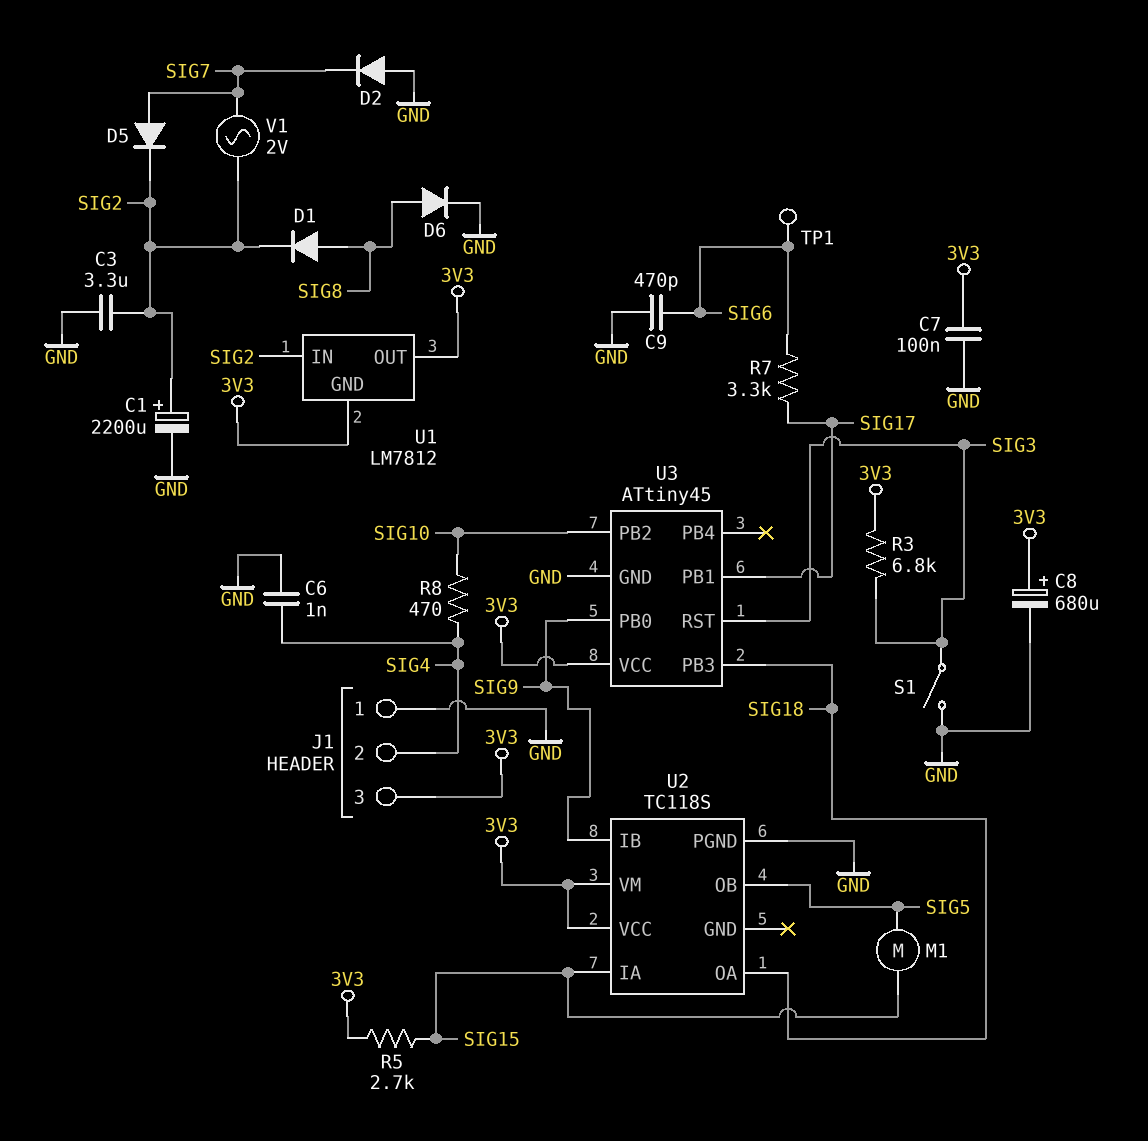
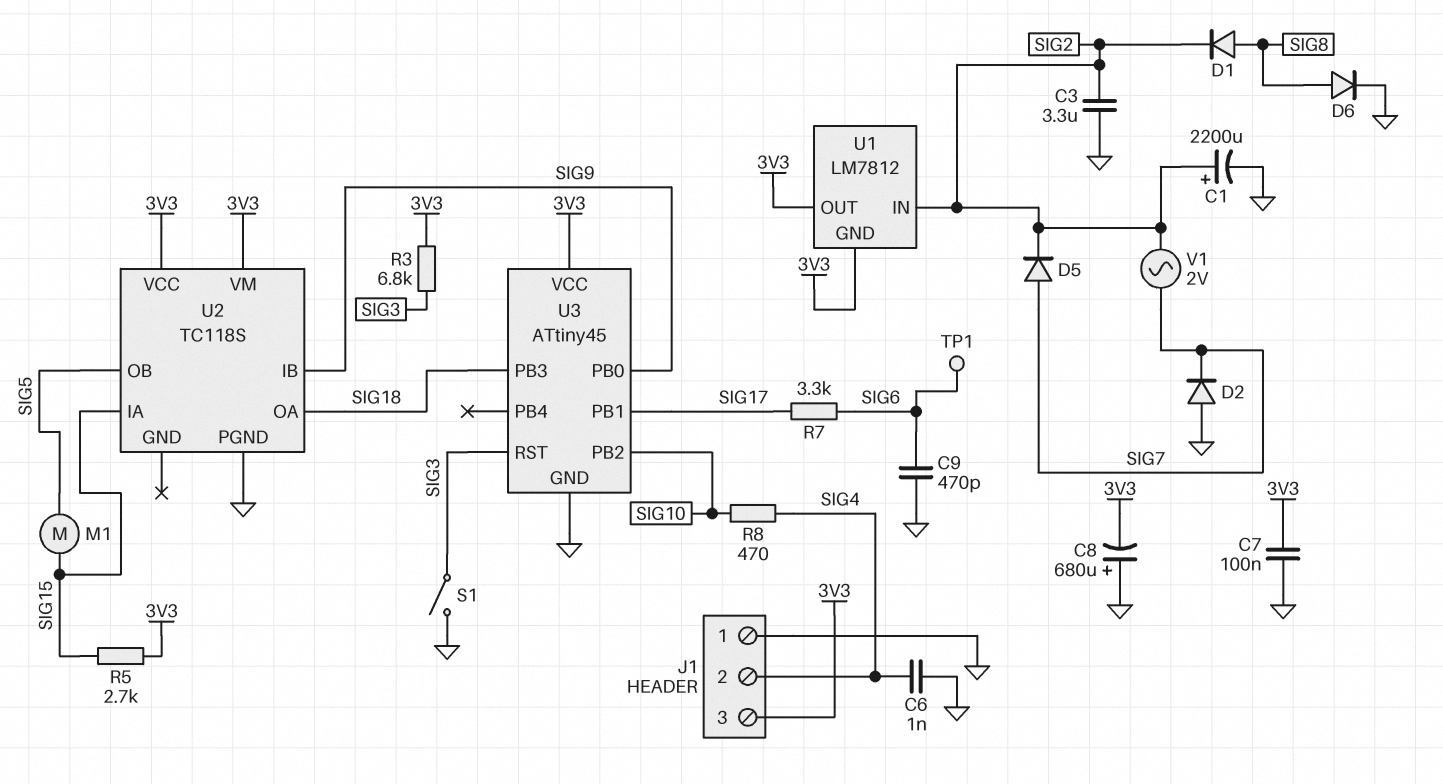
C8: 680uF (plus 3V3, minus GND) -> 680uF (plus GND, minus 3V3)

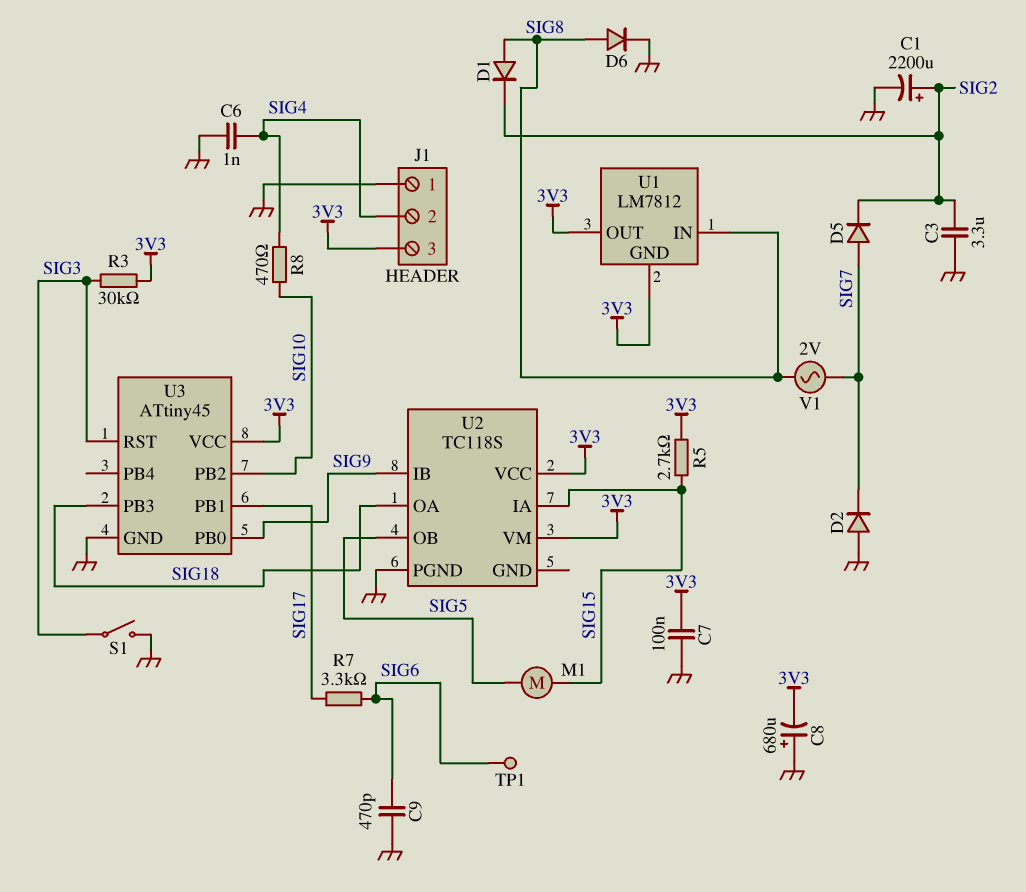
R3: 6.8k (3V3, SIG3) -> 30k (3V3, SIG3)
U1 pin IN: SIG2 -> SIG8
V1: AC 2V (SIG2, SIG7) -> AC 2V (SIG7, SIG8)

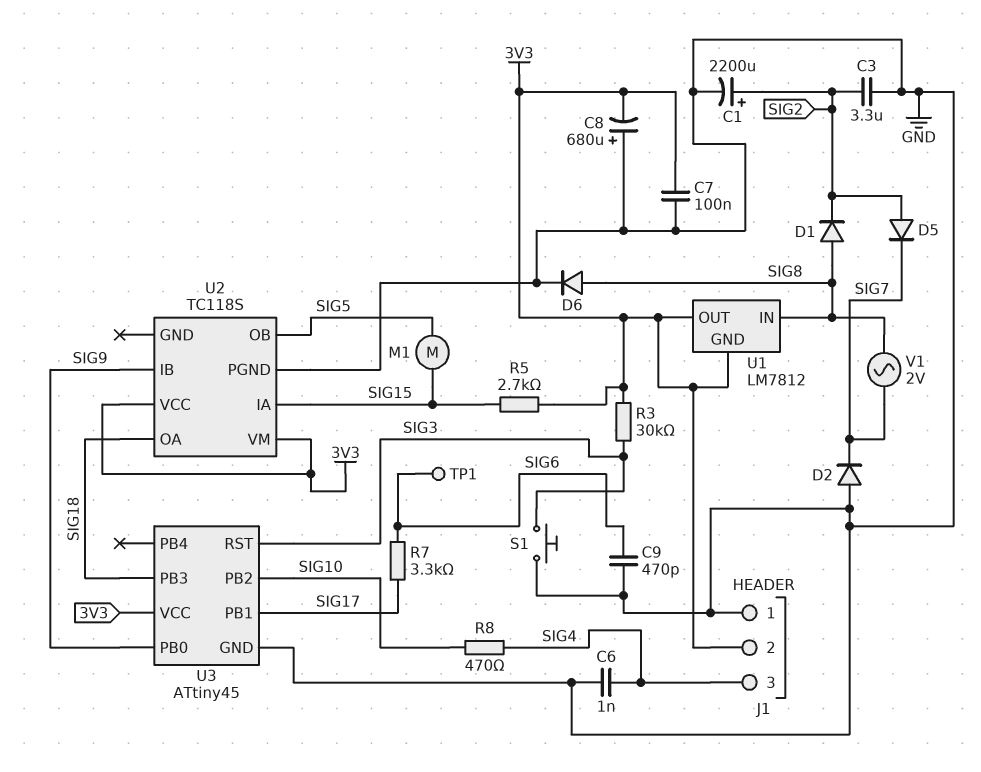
D5: diode (A SIG7, K SIG2) -> diode (A SIG2, K SIG7)
J1 pin 2: SIG4 -> 3V3
J1 pin 3: 3V3 -> SIG4
S1: switch (GND, SIG3) -> button (GND, SIG3)

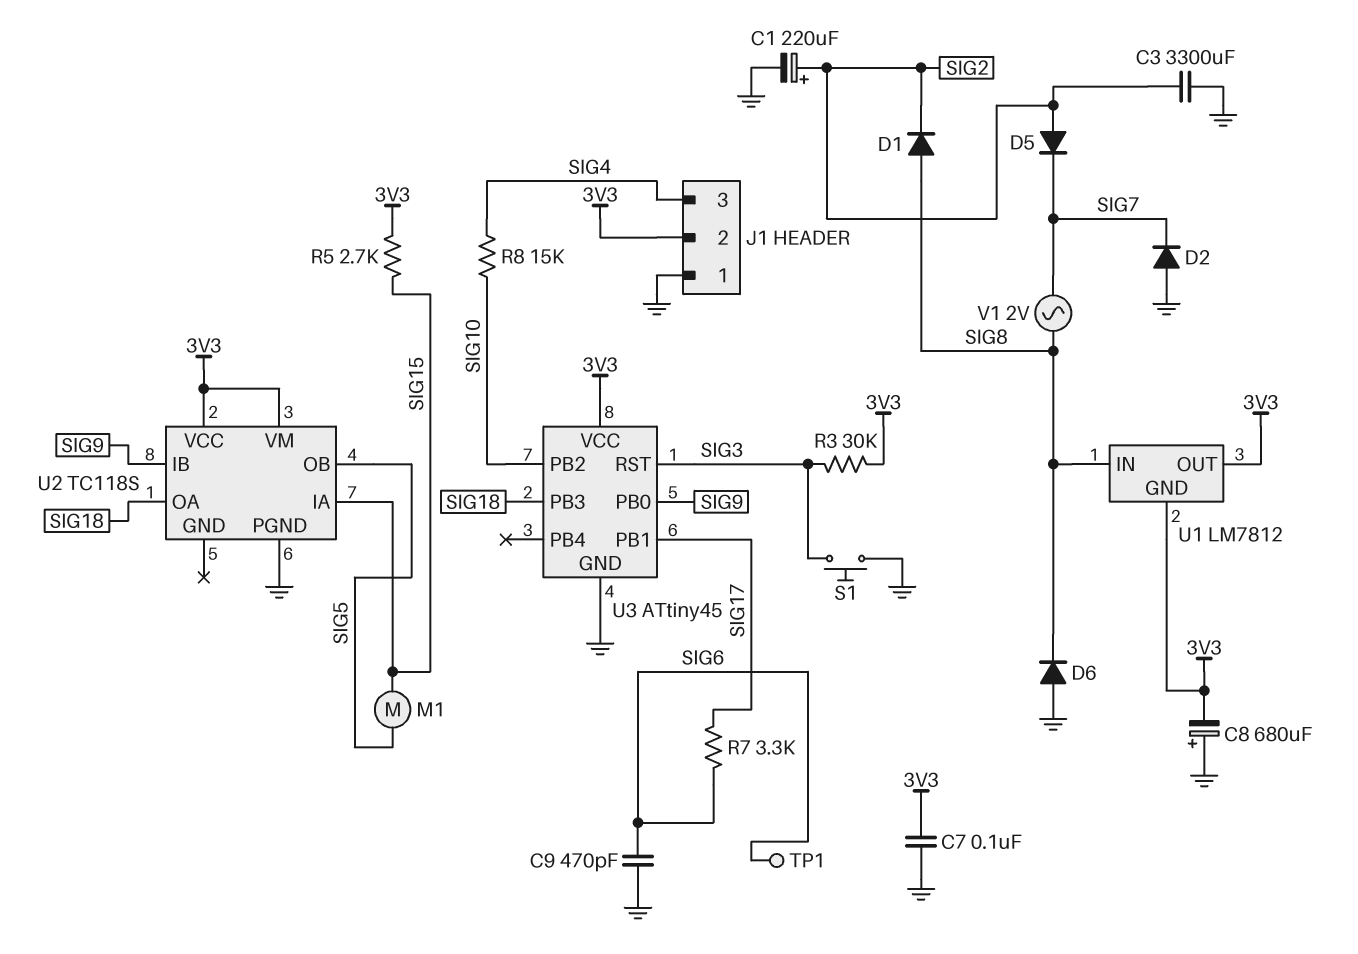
C1: 2200uF (plus SIG2, minus GND) -> 220uF (plus SIG2, minus GND)
C3: 3.3uF (GND, SIG2) -> 3300uF (GND, SIG2)
C6: 1nF (GND, SIG4) -> none
D6: diode (A SIG8, K GND) -> diode (A GND, K SIG8)
R8: 470 (SIG4, SIG10) -> 15k (SIG4, SIG10)

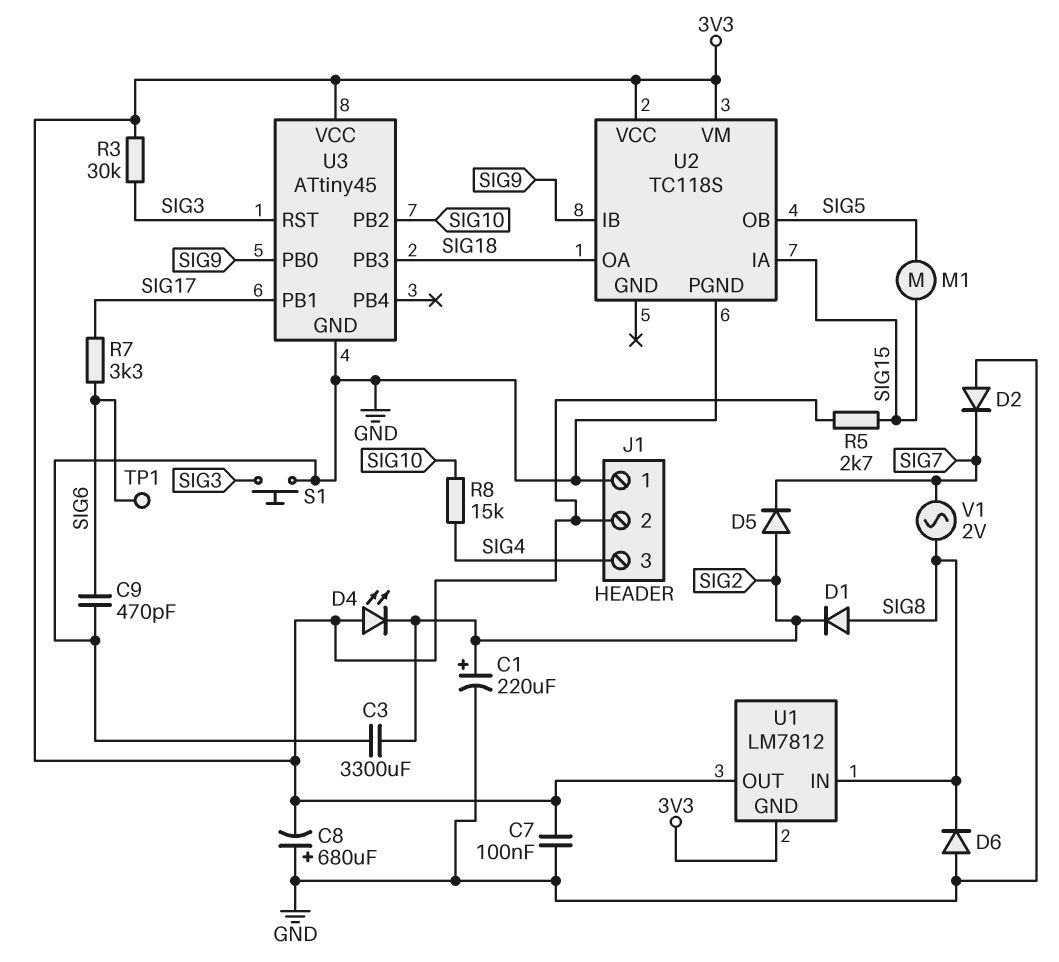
D4: none -> LED (A 3V3, K SIG2)

